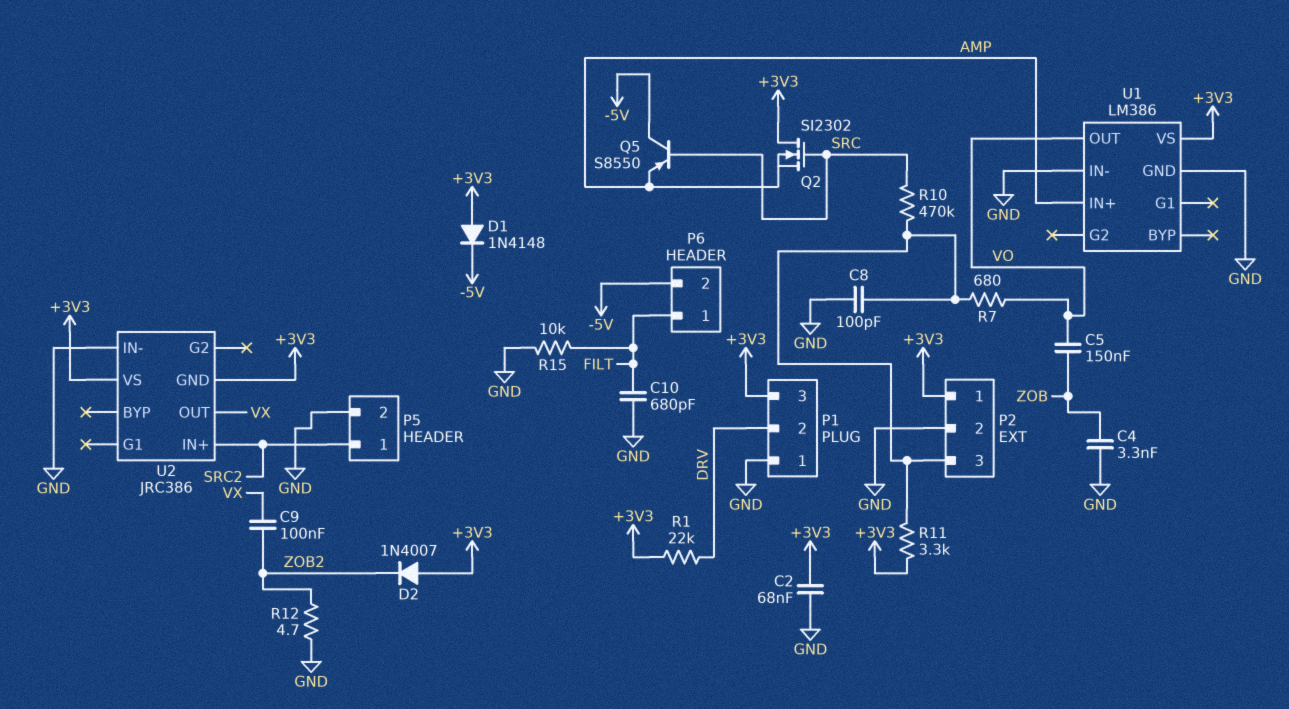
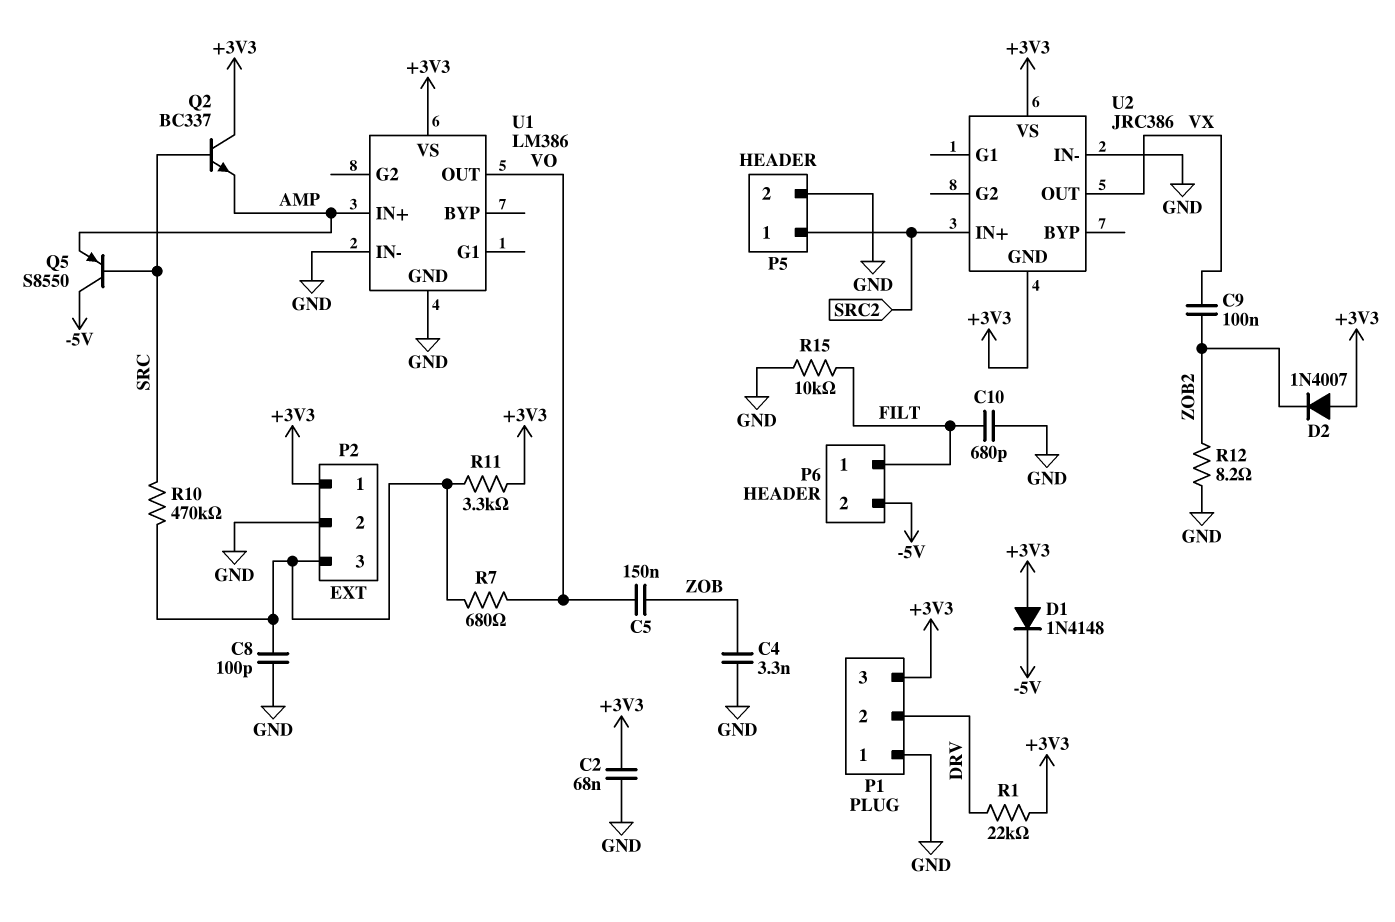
Q2: NMOS SI2302 (G SRC, D +3V3, S AMP) -> NPN BC337 (B SRC, C +3V3, E AMP)
R12: 4.7 (GND, ZOB2) -> 8.2 (GND, ZOB2)

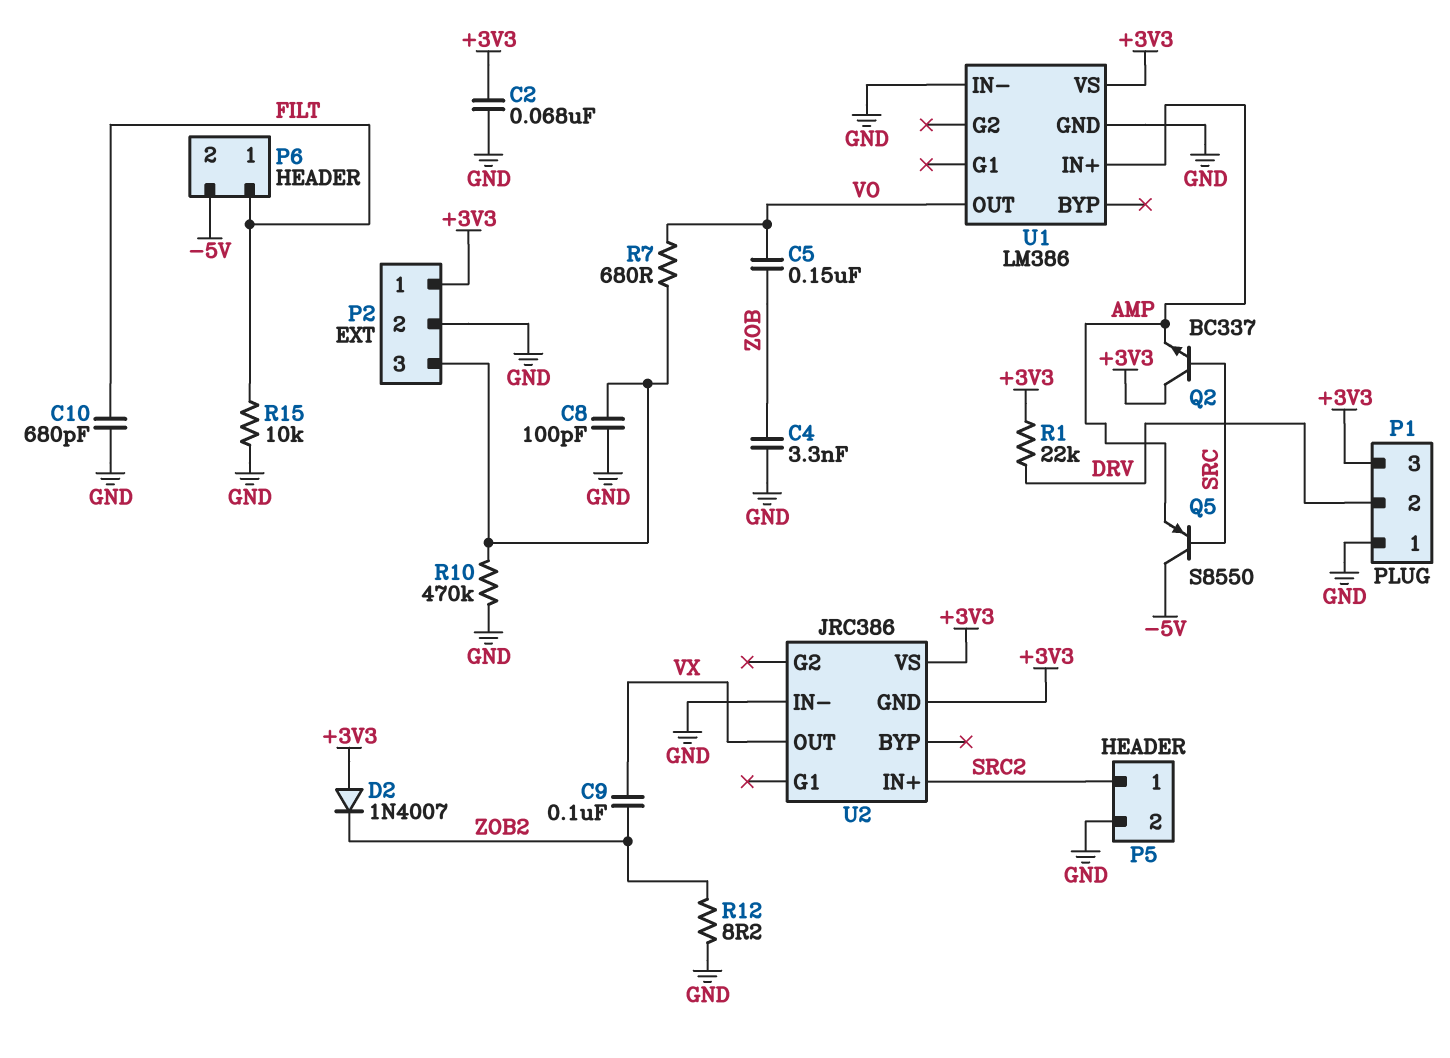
D1: diode 1N4148 (A +3V3, K -5V) -> none
R10: 470k (P2/3, SRC) -> 470k (GND, P2/3)
R11: 3.3k (+3V3, P2/3) -> none

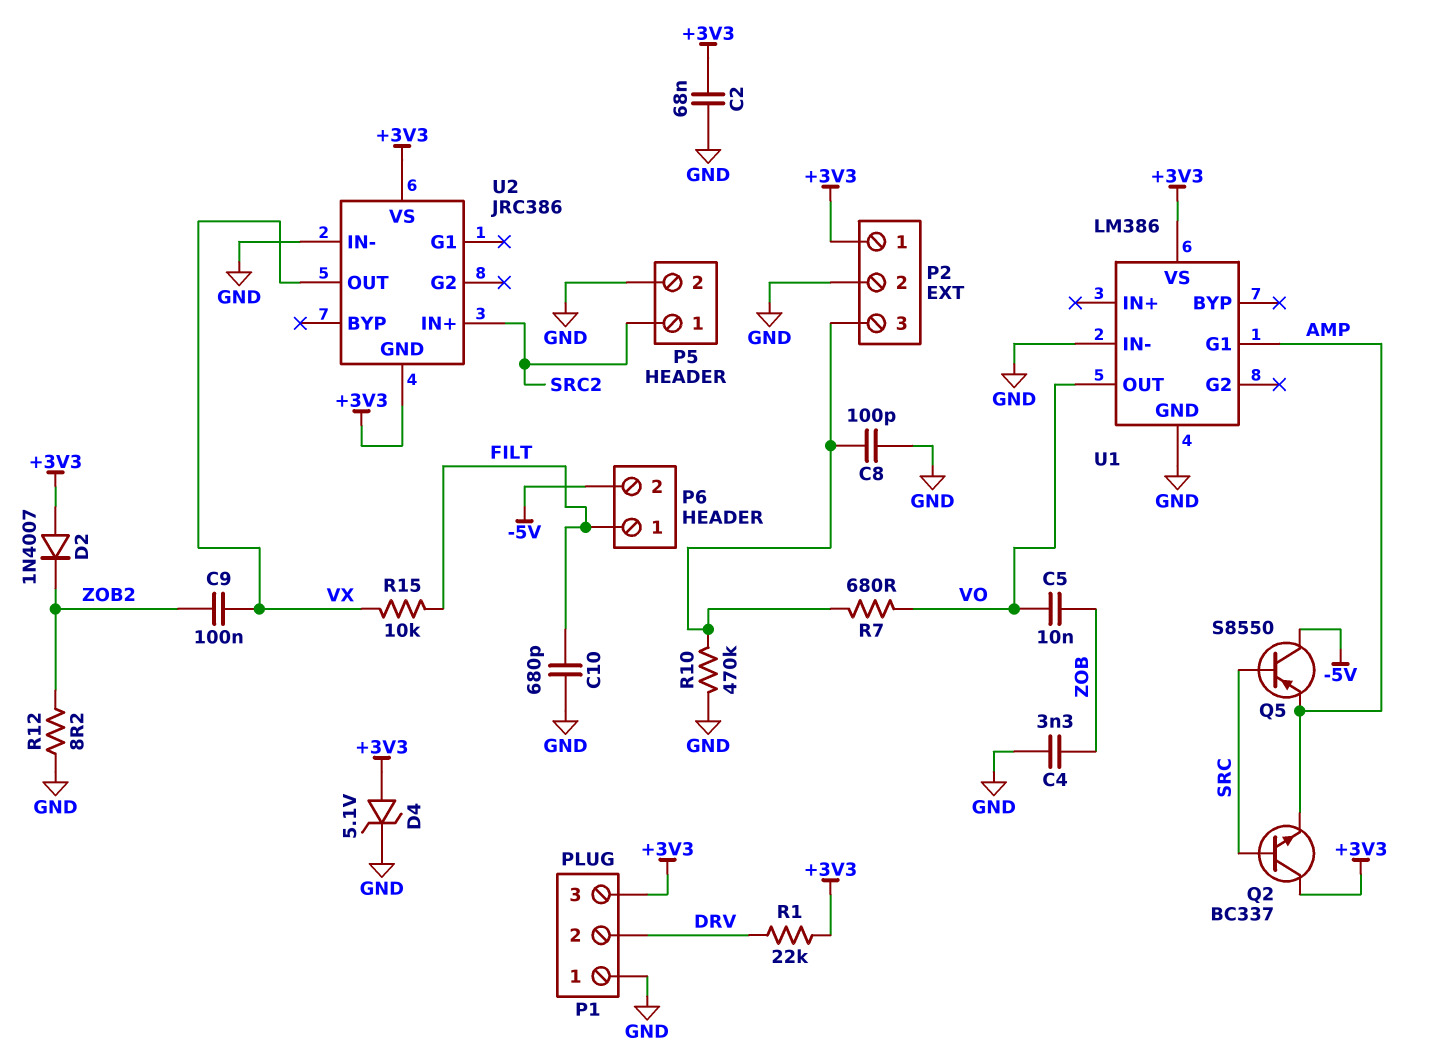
C5: 150nF (VO, ZOB) -> 10nF (VO, ZOB)
D4: none -> zener 5.1V (A +3V3, K GND)
R15: 10k (FILT, GND) -> 10k (FILT, VX)
U1 pin G1: none -> AMP
U1 pin IN+: AMP -> none

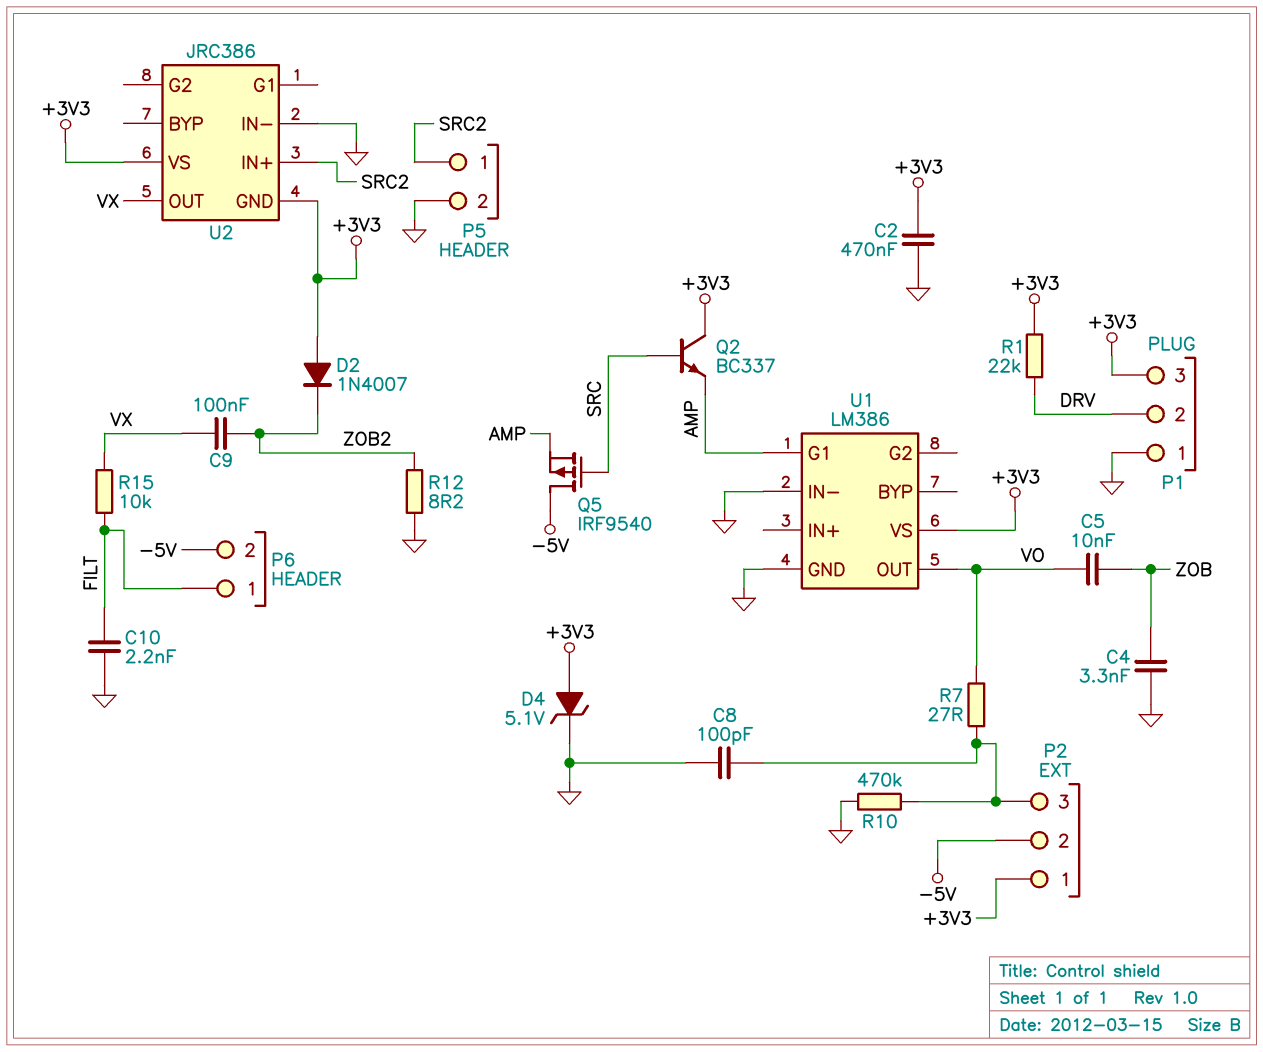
C2: 68nF (+3V3, GND) -> 470nF (+3V3, GND)
C10: 680pF (FILT, GND) -> 2.2nF (FILT, GND)
P2 pin 2: GND -> -5V
Q5: PNP S8550 (B SRC, C -5V, E AMP) -> PMOS IRF9540 (G SRC, D -5V, S AMP)
R7: 680 (P2/3, VO) -> 27 (P2/3, VO)

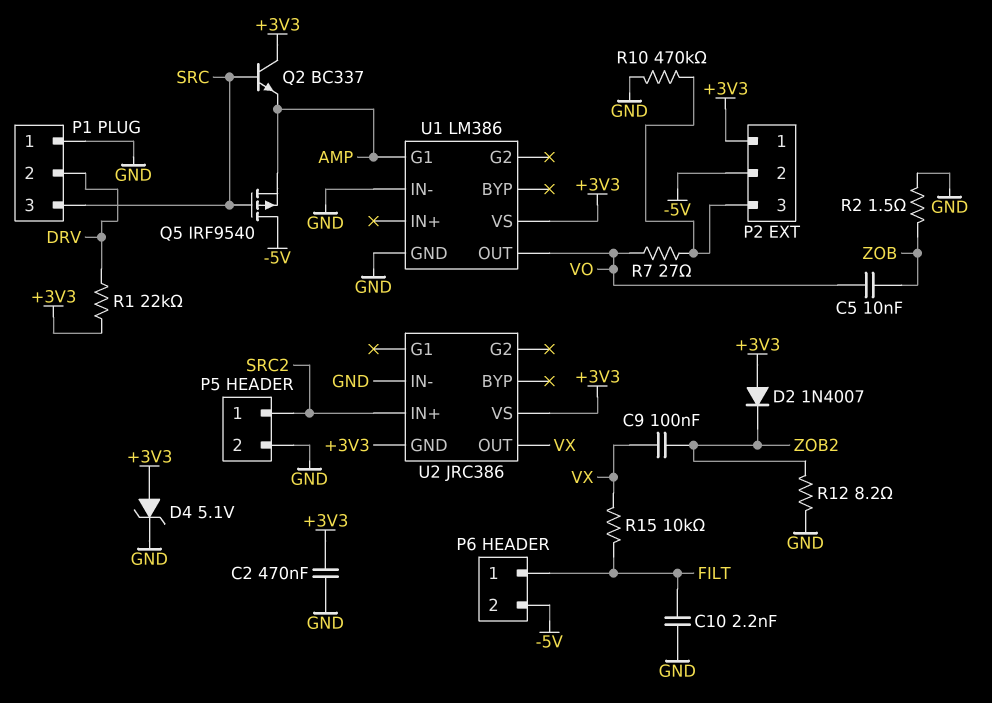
C4: 3.3nF (GND, ZOB) -> none
C8: 100pF (GND, P2/3) -> none
P1 pin 3: +3V3 -> SRC
R2: none -> 1.5 (GND, ZOB)

